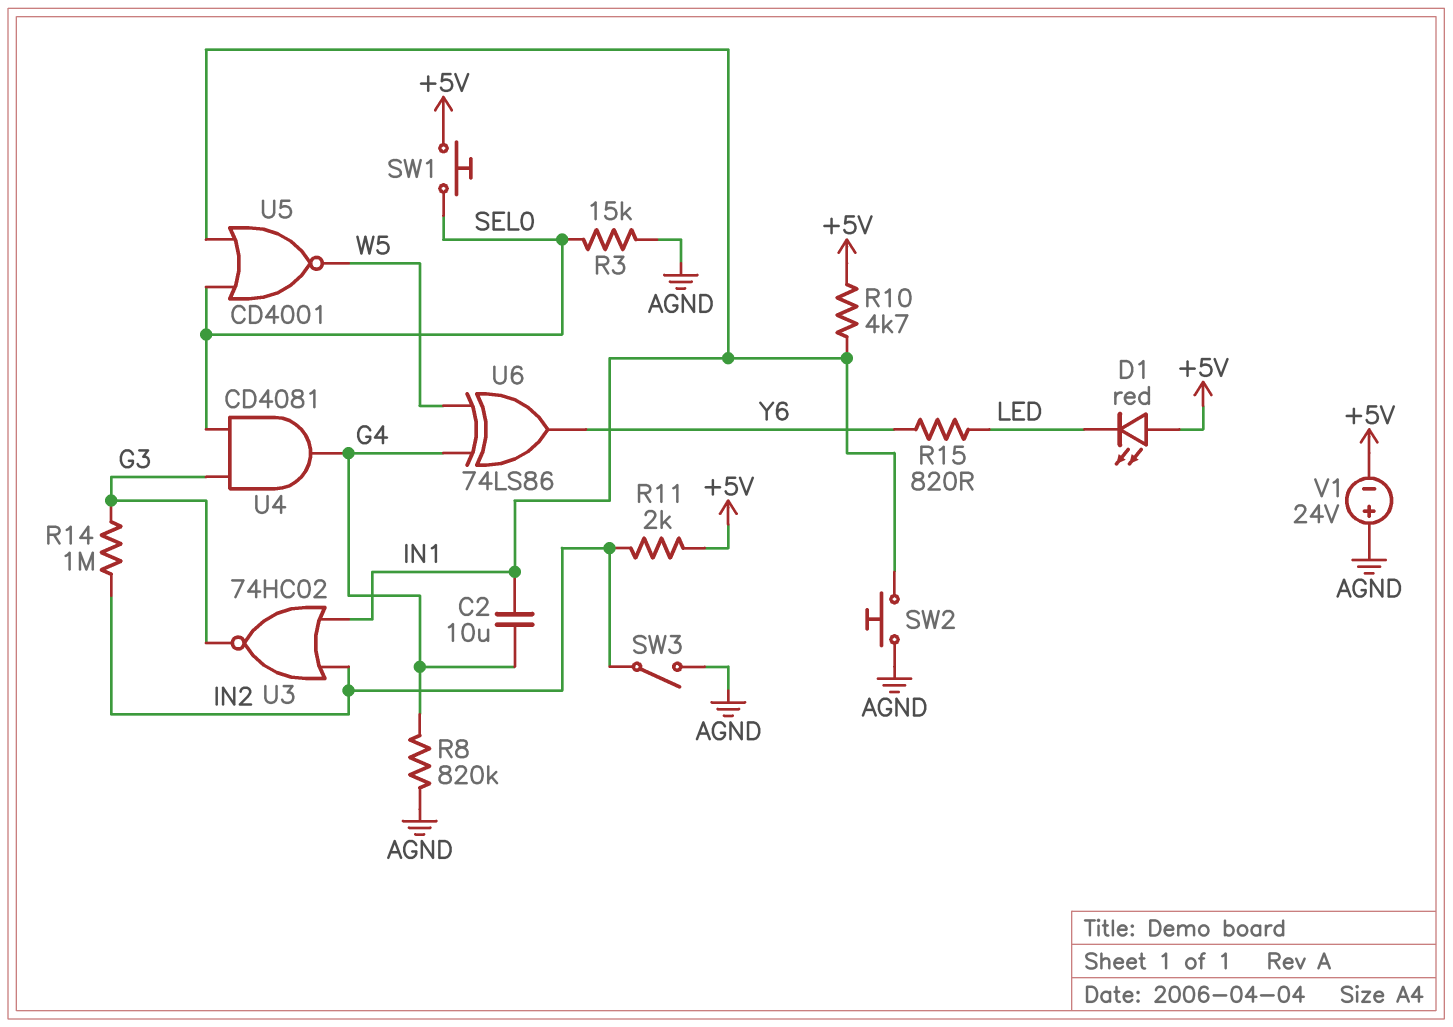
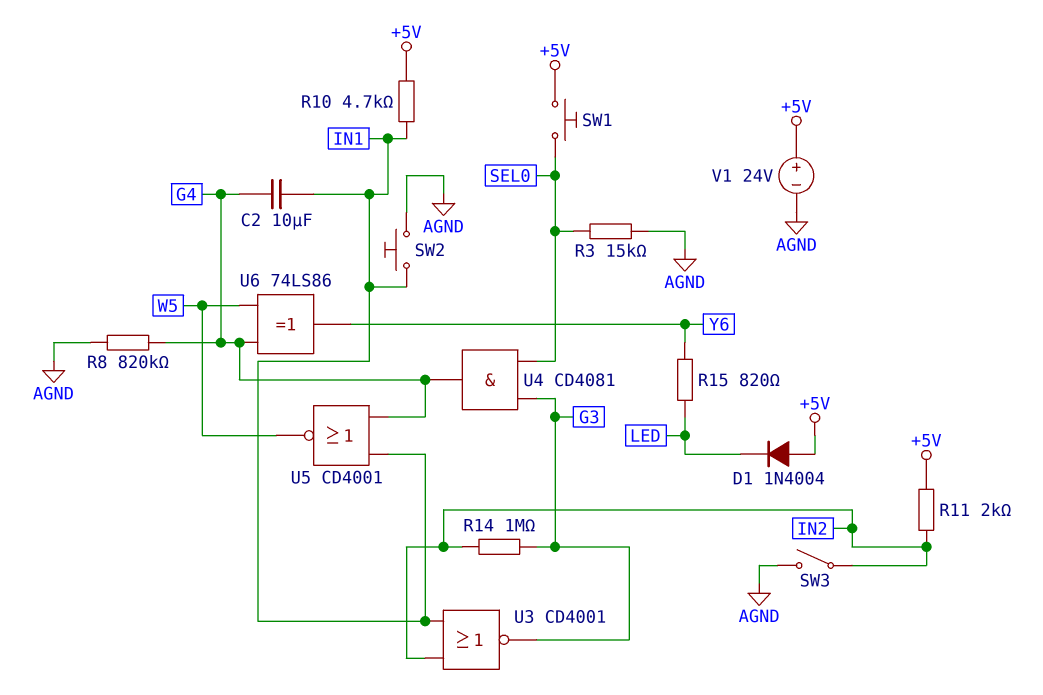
D1: LED red (A +5V, K LED) -> diode 1N4004 (A +5V, K LED)
U3: NOR 74HC02 (in IN1, in IN2, out G3) -> NOR CD4001 (in IN1, in IN2, out G3)
U5: NOR CD4001 (in IN1, in SEL0, out W5) -> NOR CD4001 (in G4, in IN1, out W5)
V1: 24V (plus AGND, minus +5V) -> 24V (plus +5V, minus AGND)

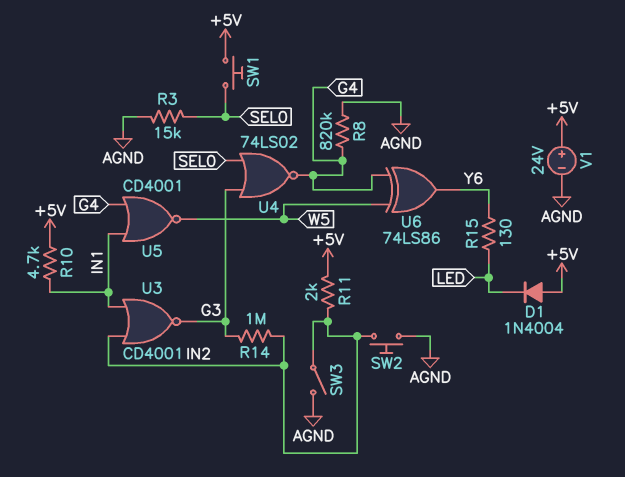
C2: 10uF (G4, IN1) -> none
R15: 820 (LED, Y6) -> 130 (LED, Y6)
SW2: button (AGND, IN1) -> button (AGND, IN2)
U4: AND CD4081 (in G3, in SEL0, out G4) -> NOR 74LS02 (in G3, in SEL0, out G4)

